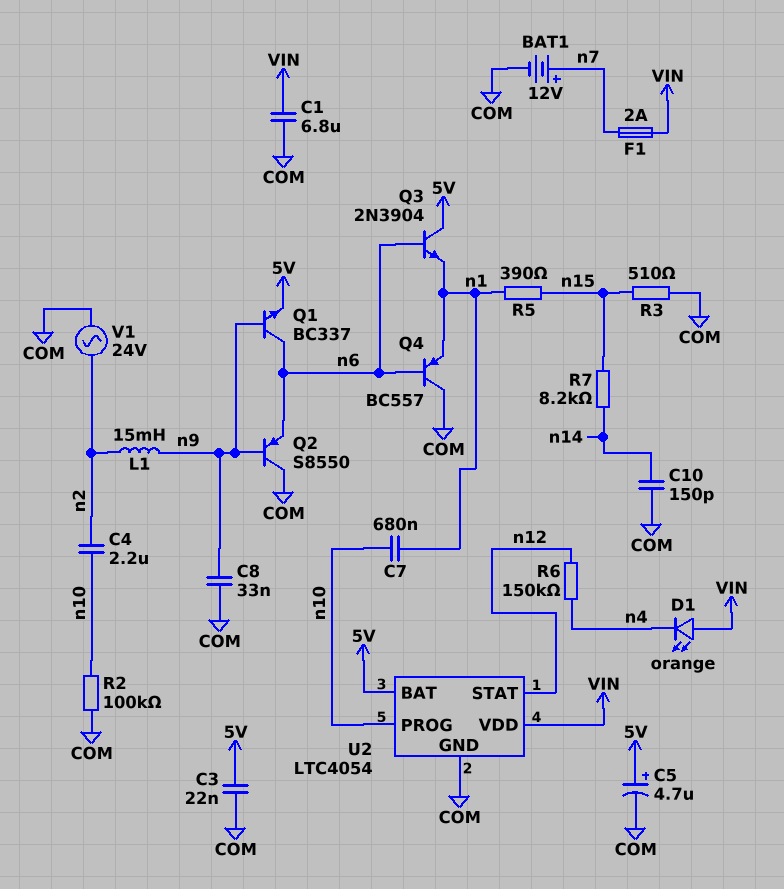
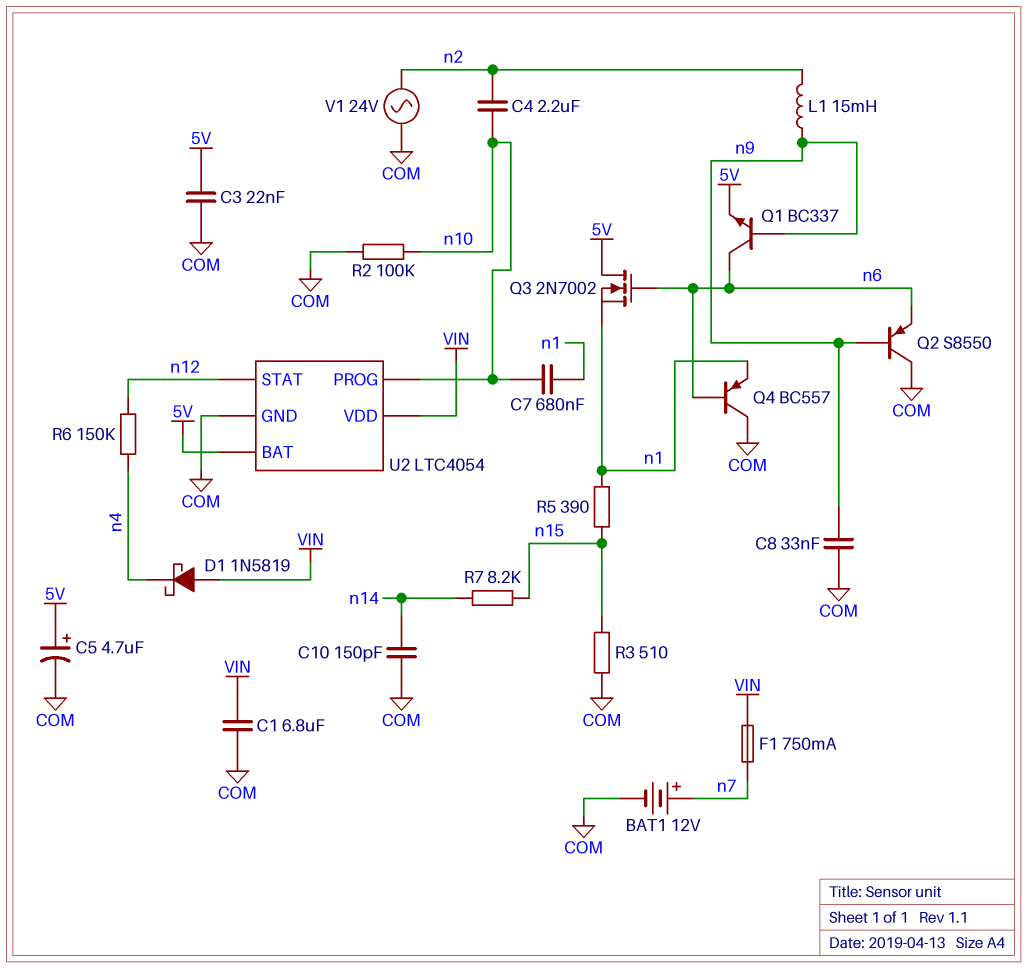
D1: LED orange (A VIN, K n4) -> schottky 1N5819 (A VIN, K n4)
F1: 2A (VIN, n7) -> 750mA (VIN, n7)
Q3: NPN 2N3904 (B n6, C 5V, E n1) -> NMOS 2N7002 (G n6, D 5V, S n1)

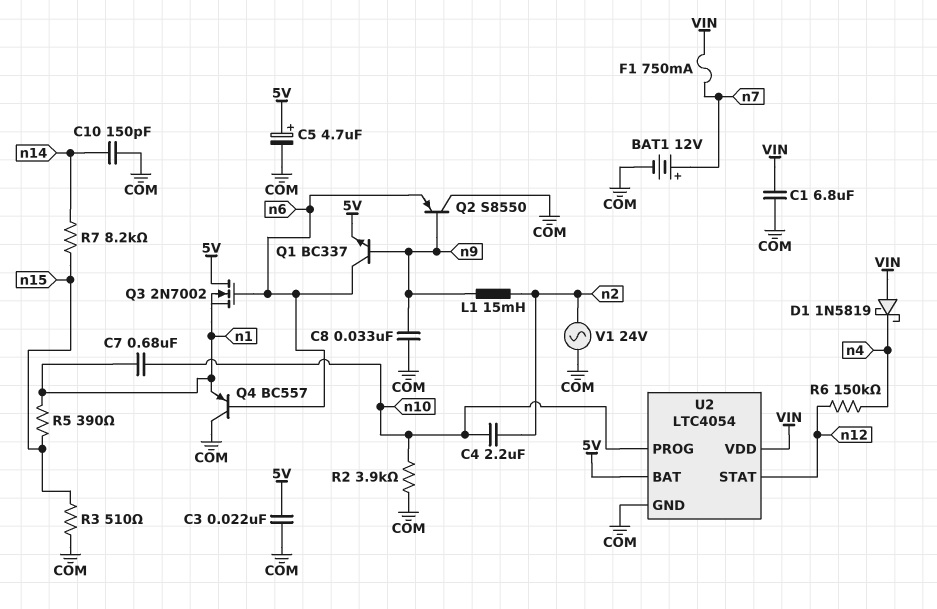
R2: 100k (COM, n10) -> 3.9k (COM, n10)

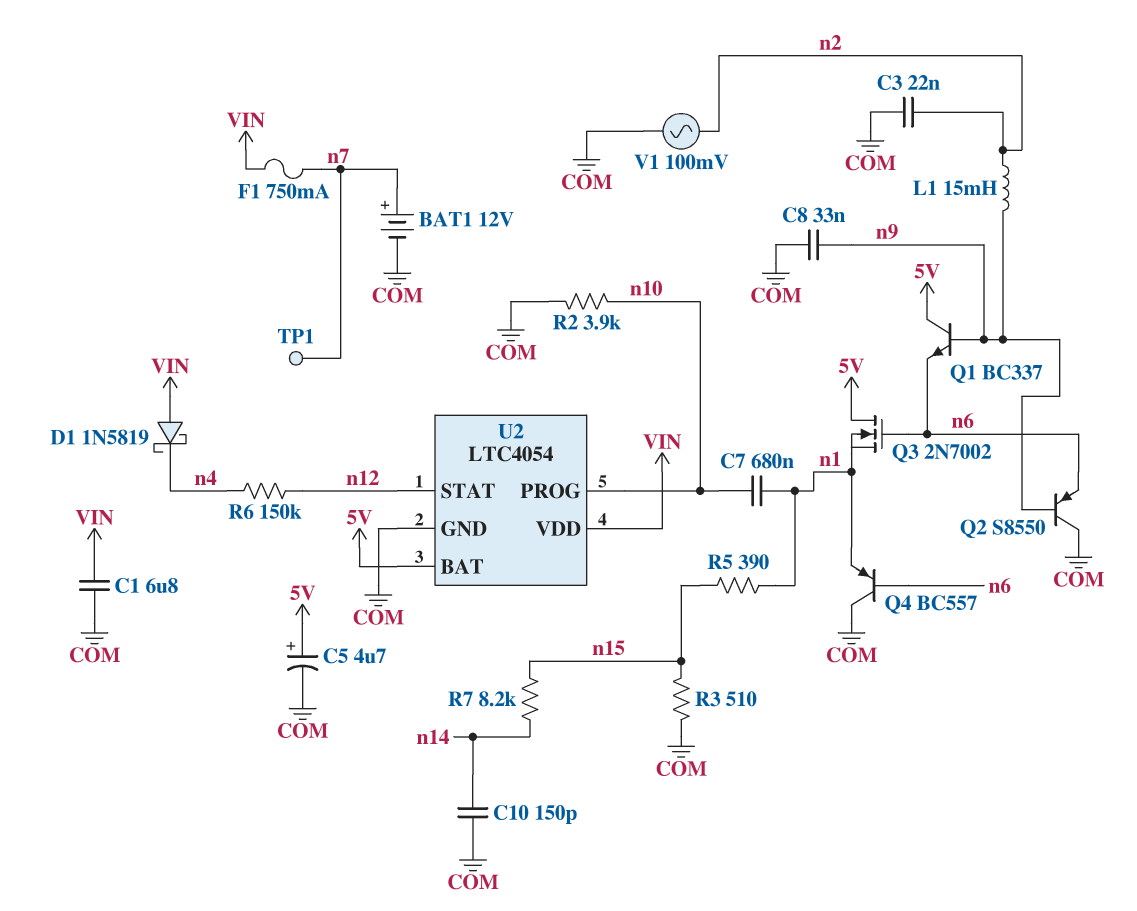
C3: 22nF (5V, COM) -> 22nF (COM, n2)
C4: 2.2uF (n2, n10) -> none
Q1: NPN BC337 (B n9, C n6, E 5V) -> NPN BC337 (B n9, C 5V, E n6)
TP1: none -> test point (n7)
V1: AC 24V (COM, n2) -> AC 100mV (COM, n2)

